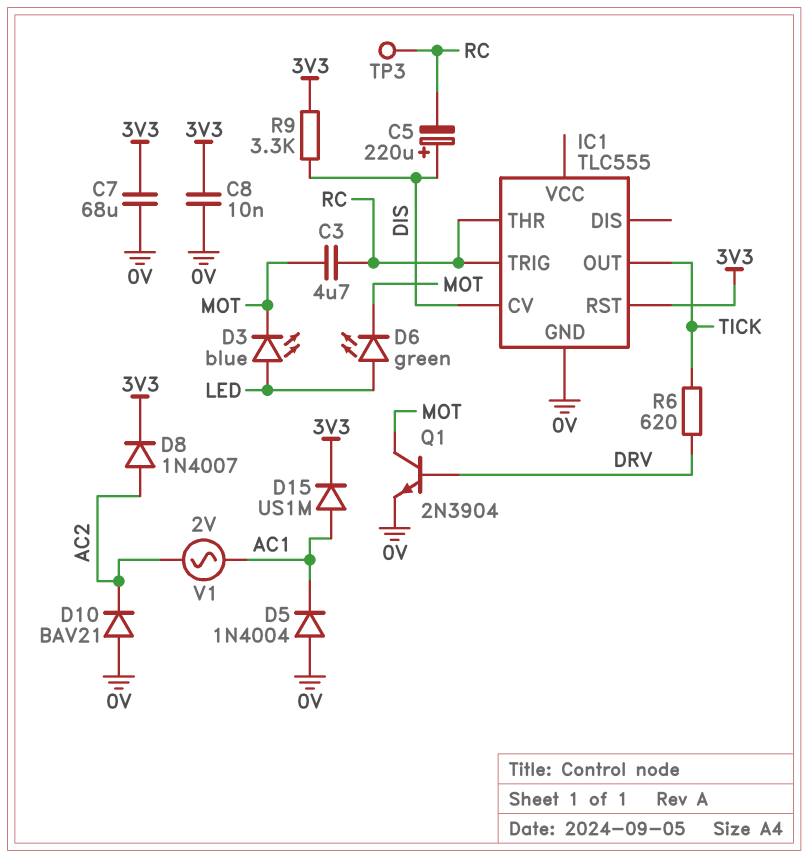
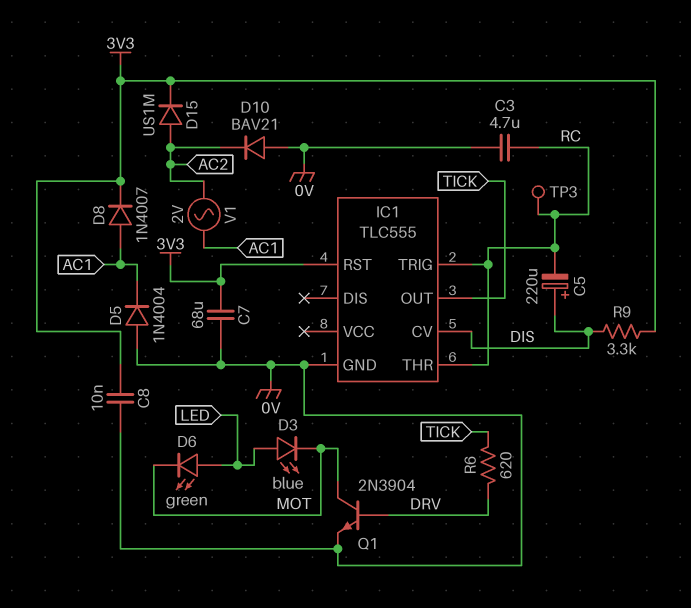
C3: 4.7uF (MOT, RC) -> 4.7uF (0V, RC)
D8: diode 1N4007 (A AC2, K 3V3) -> diode 1N4007 (A AC1, K 3V3)
D15: diode US1M (A AC1, K 3V3) -> diode US1M (A AC2, K 3V3)

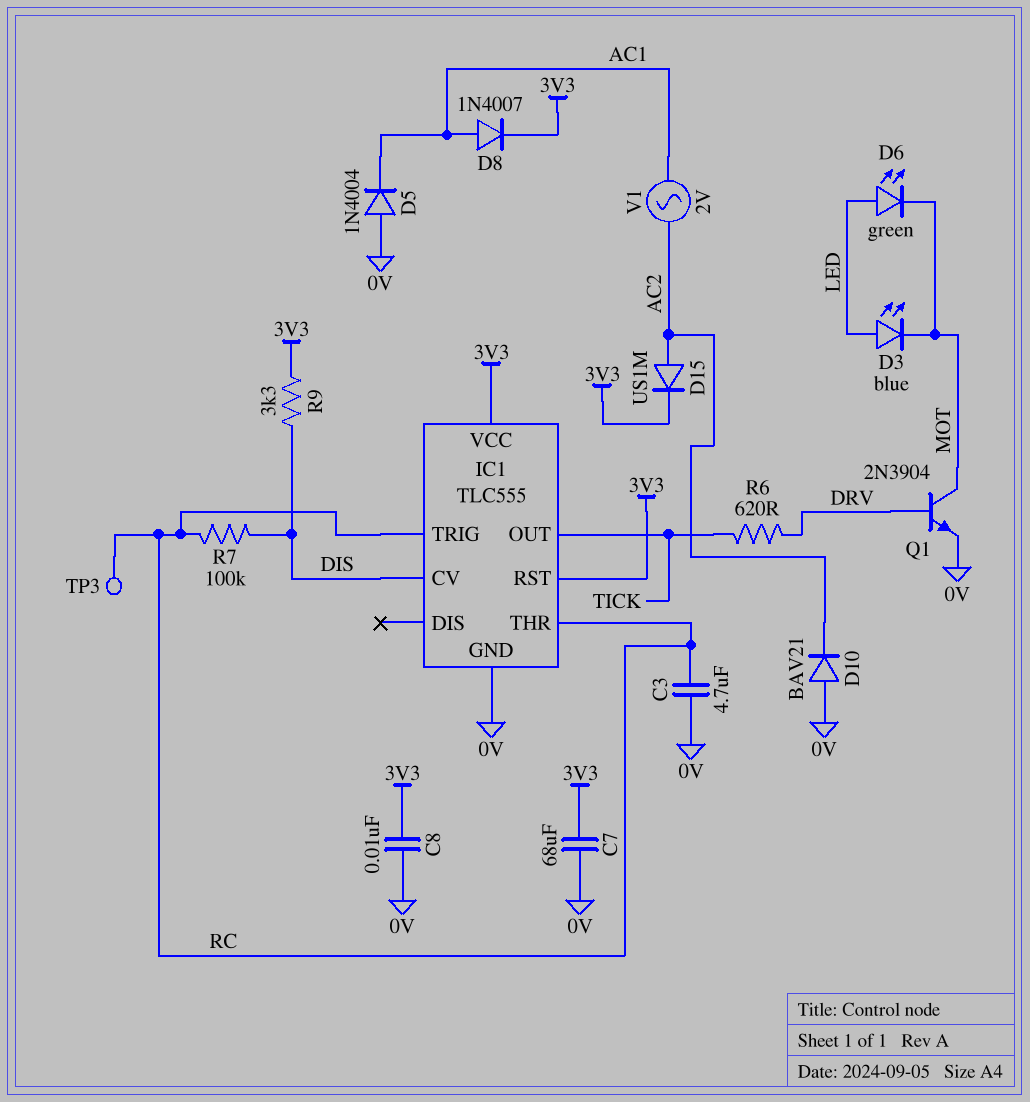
C5: 220uF (plus DIS, minus RC) -> none
IC1 pin VCC: none -> 3V3
R7: none -> 100k (DIS, RC)

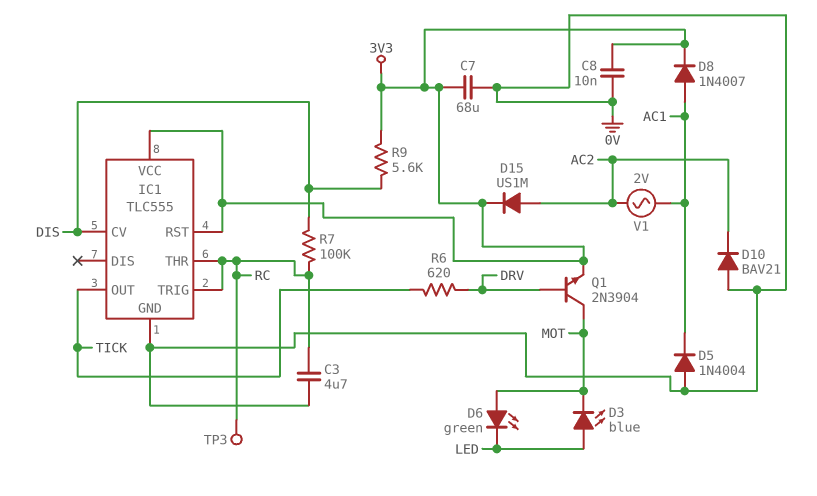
D6: LED green (A LED, K MOT) -> LED green (A MOT, K LED)
Q1: NPN 2N3904 (B DRV, C MOT, E 0V) -> NPN 2N3904 (B DRV, C MOT, E 3V3)
R9: 3.3k (3V3, DIS) -> 5.6k (3V3, DIS)

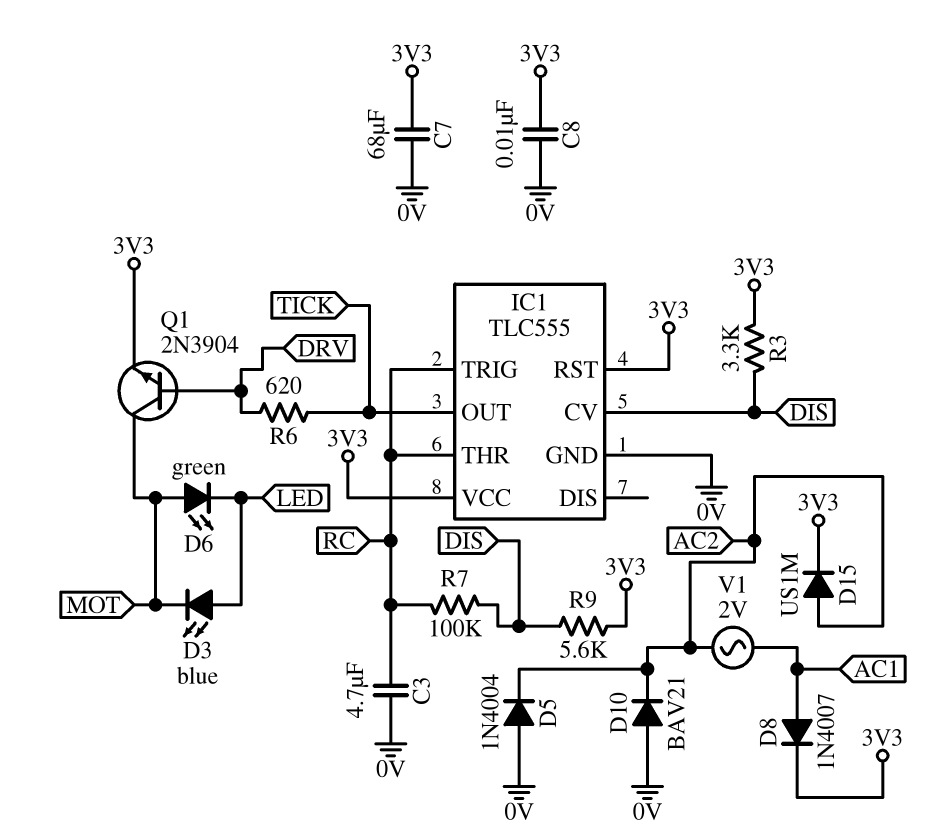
D5: diode 1N4004 (A 0V, K AC1) -> diode 1N4004 (A 0V, K AC2)
R3: none -> 3.3k (3V3, DIS)
TP3: test point (RC) -> none

